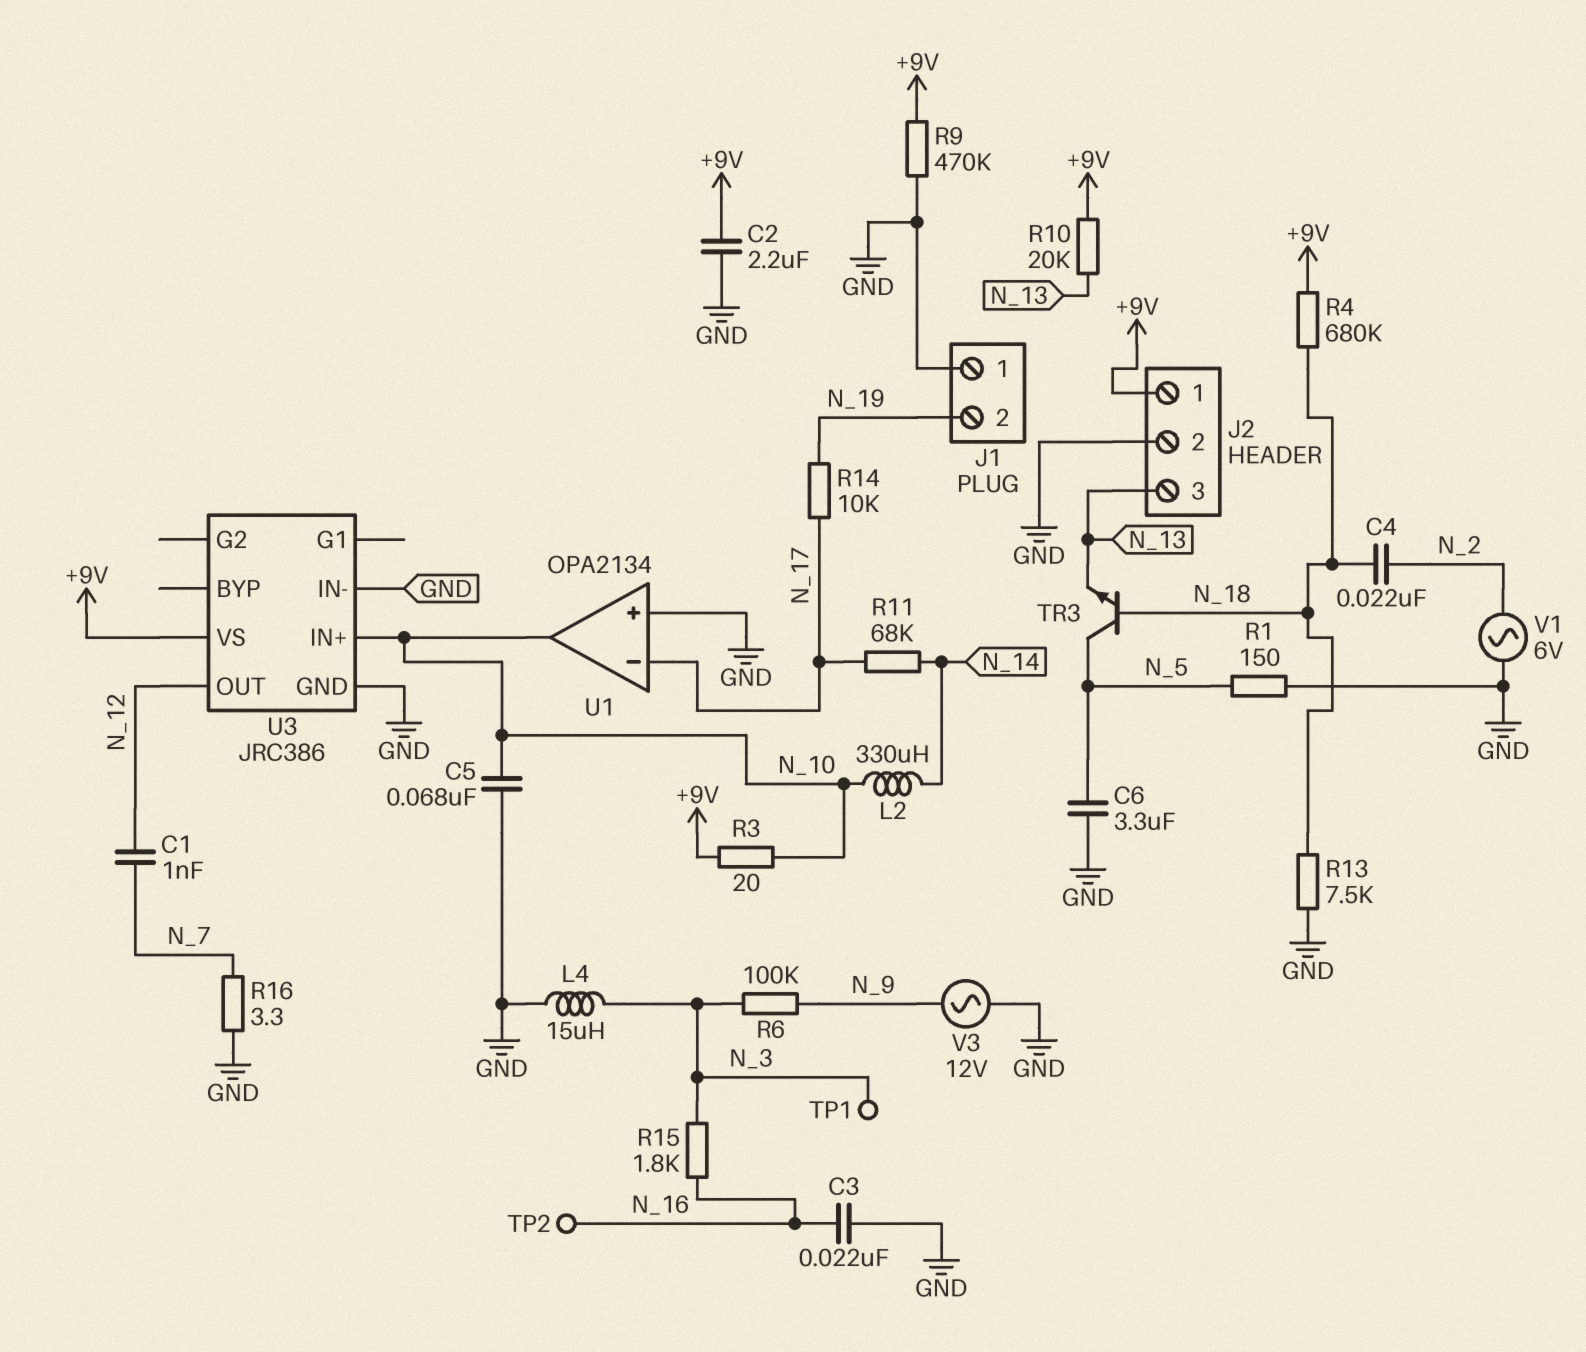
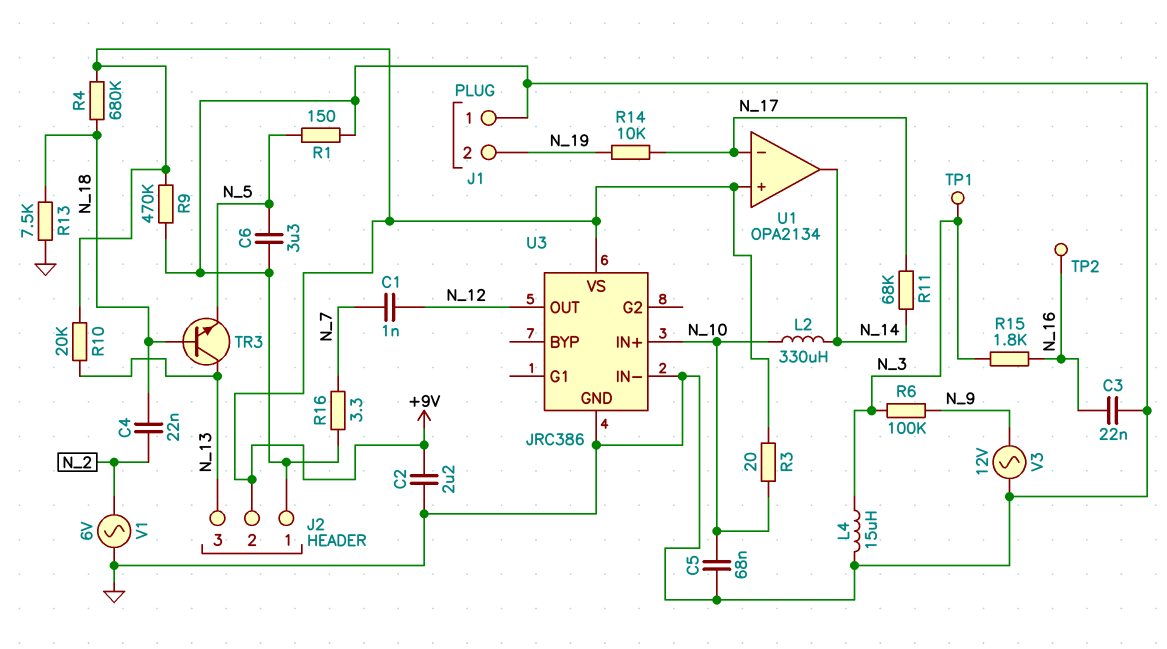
J2 pin 1: +9V -> GND
J2 pin 2: GND -> +9V
TR3: NPN (B N_18, C N_5, E N_13) -> NPN (B N_18, C N_13, E N_5)
U1 pin in+: GND -> +9V
U1 pin out: N_10 -> N_14

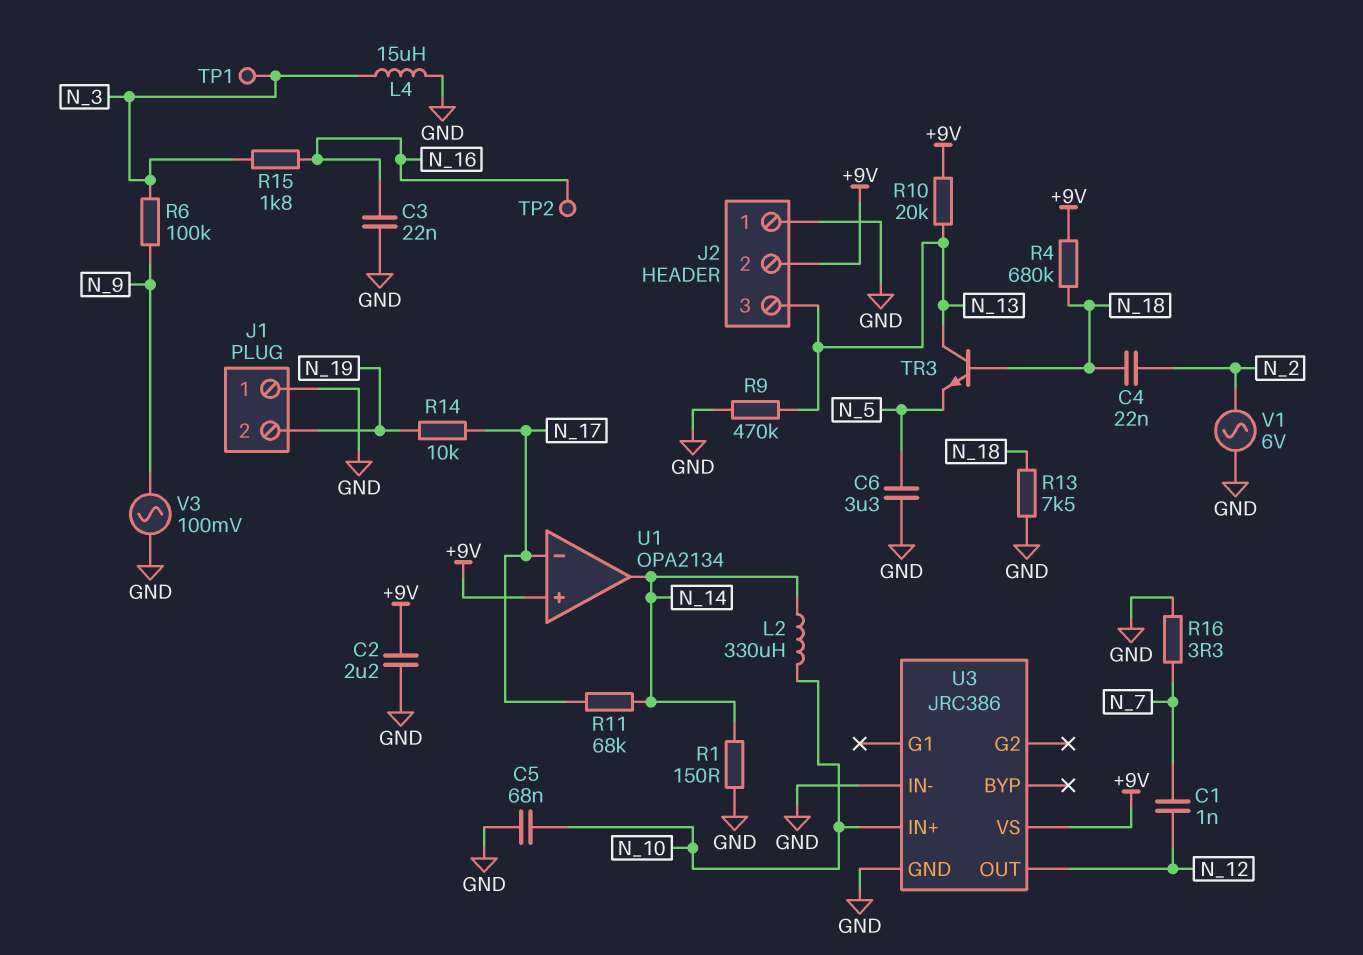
R1: 150 (GND, N_5) -> 150 (GND, N_14)
R3: 20 (+9V, N_10) -> none
R9: 470k (+9V, GND) -> 470k (GND, N_13)
V3: AC 12V (GND, N_9) -> AC 100mV (GND, N_9)

